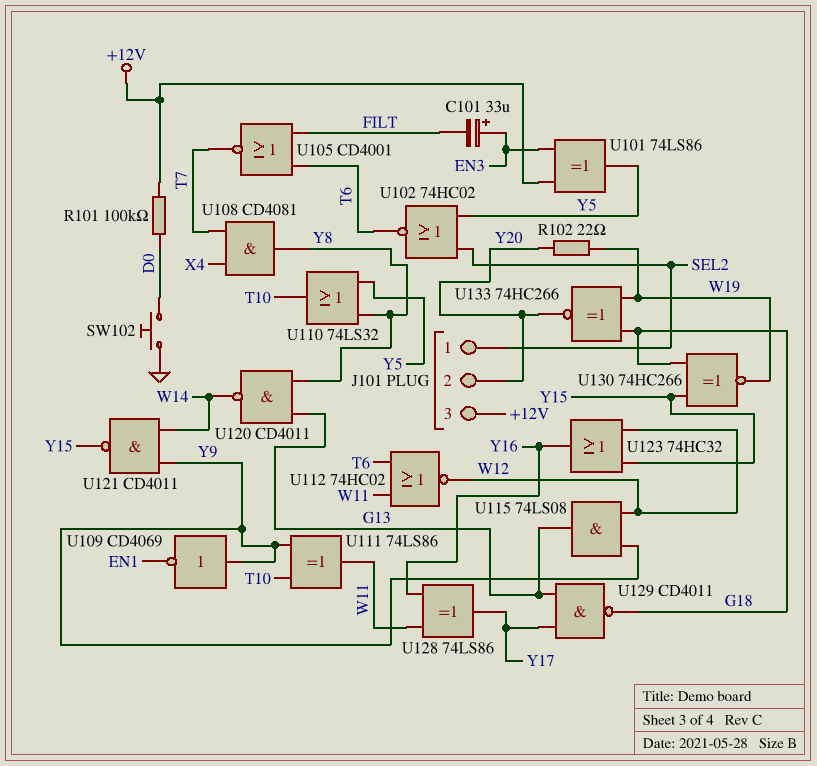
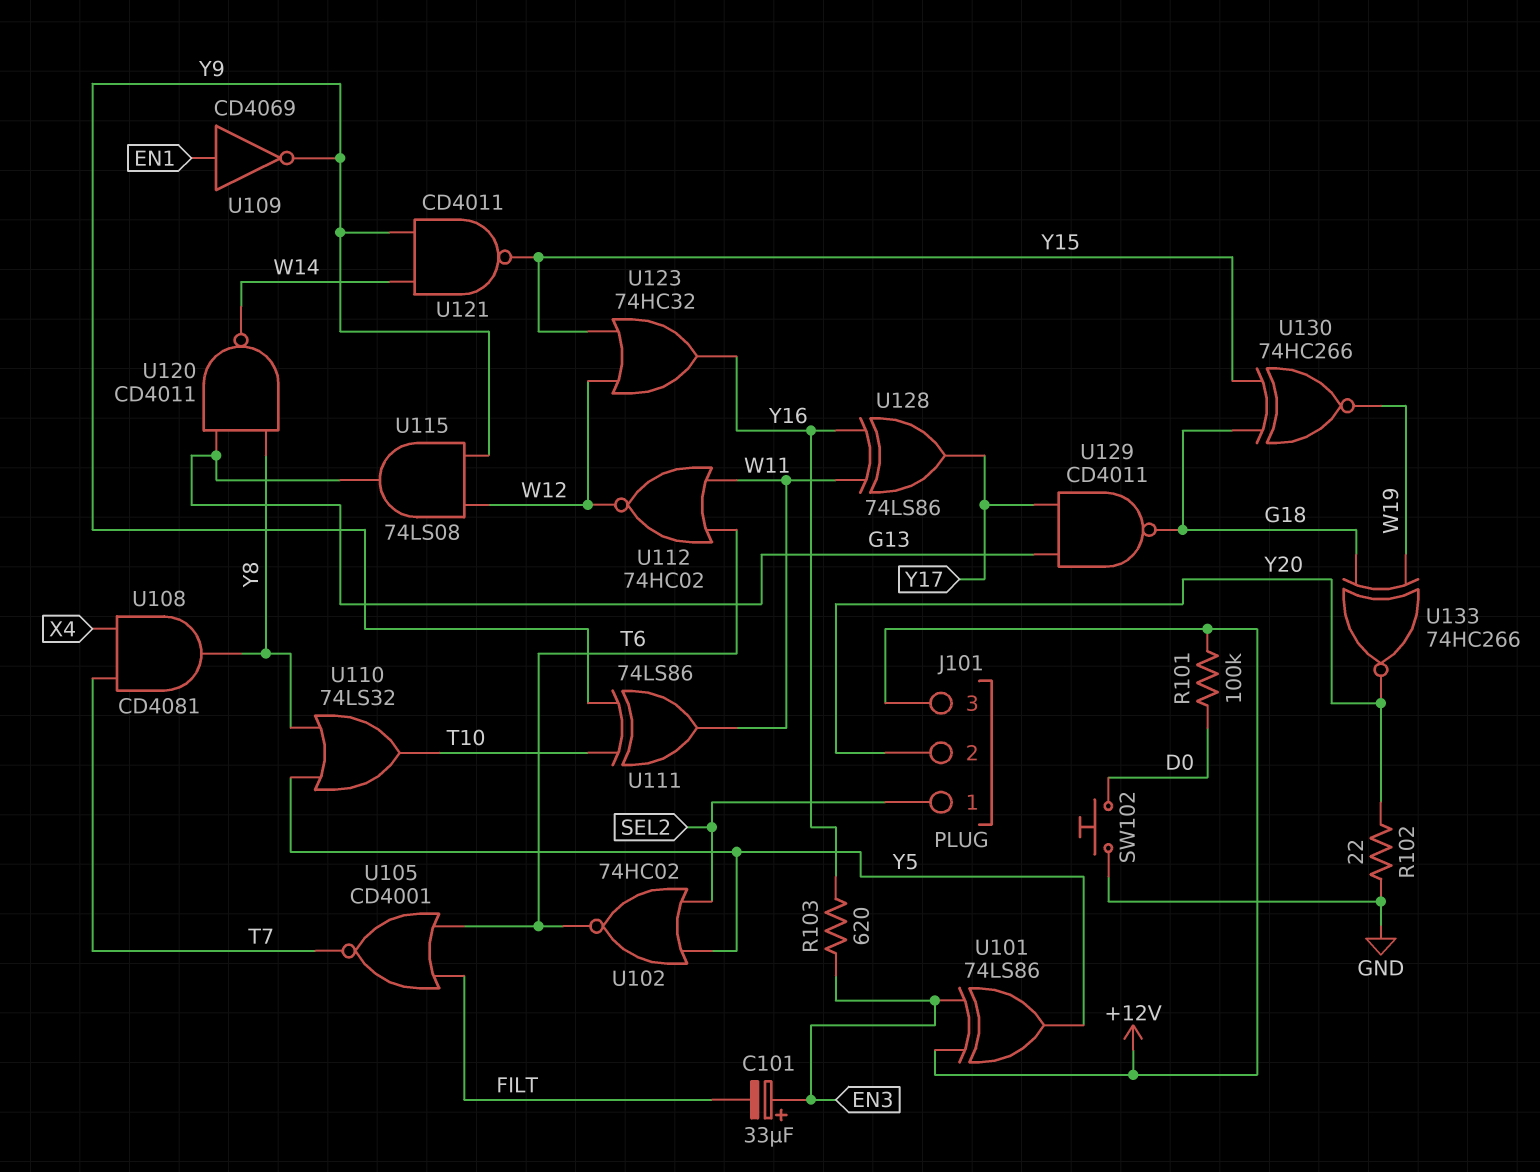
R102: 22 (W19, Y20) -> 22 (GND, Y20)
R103: none -> 620 (EN3, Y16)
U109: NOT CD4069 (in Y9, out EN1) -> NOT CD4069 (in EN1, out Y9)

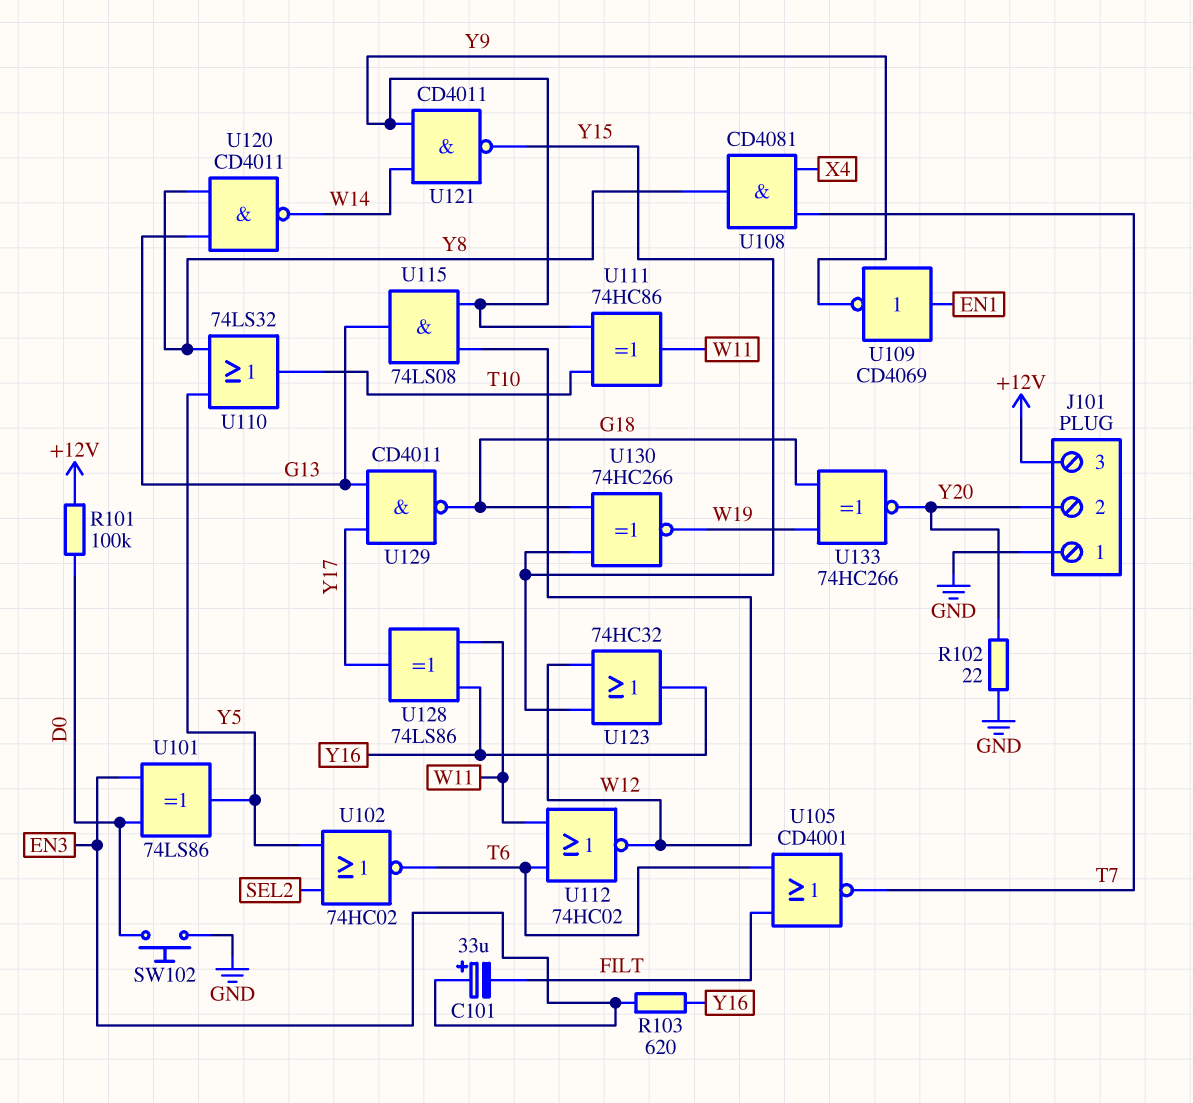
J101 pin 1: SEL2 -> GND
U101: XOR 74LS86 (in +12V, in EN3, out Y5) -> XOR 74LS86 (in D0, in EN3, out Y5)
U111: XOR 74LS86 (in T10, in Y9, out W11) -> XOR 74HC86 (in T10, in Y9, out W11)

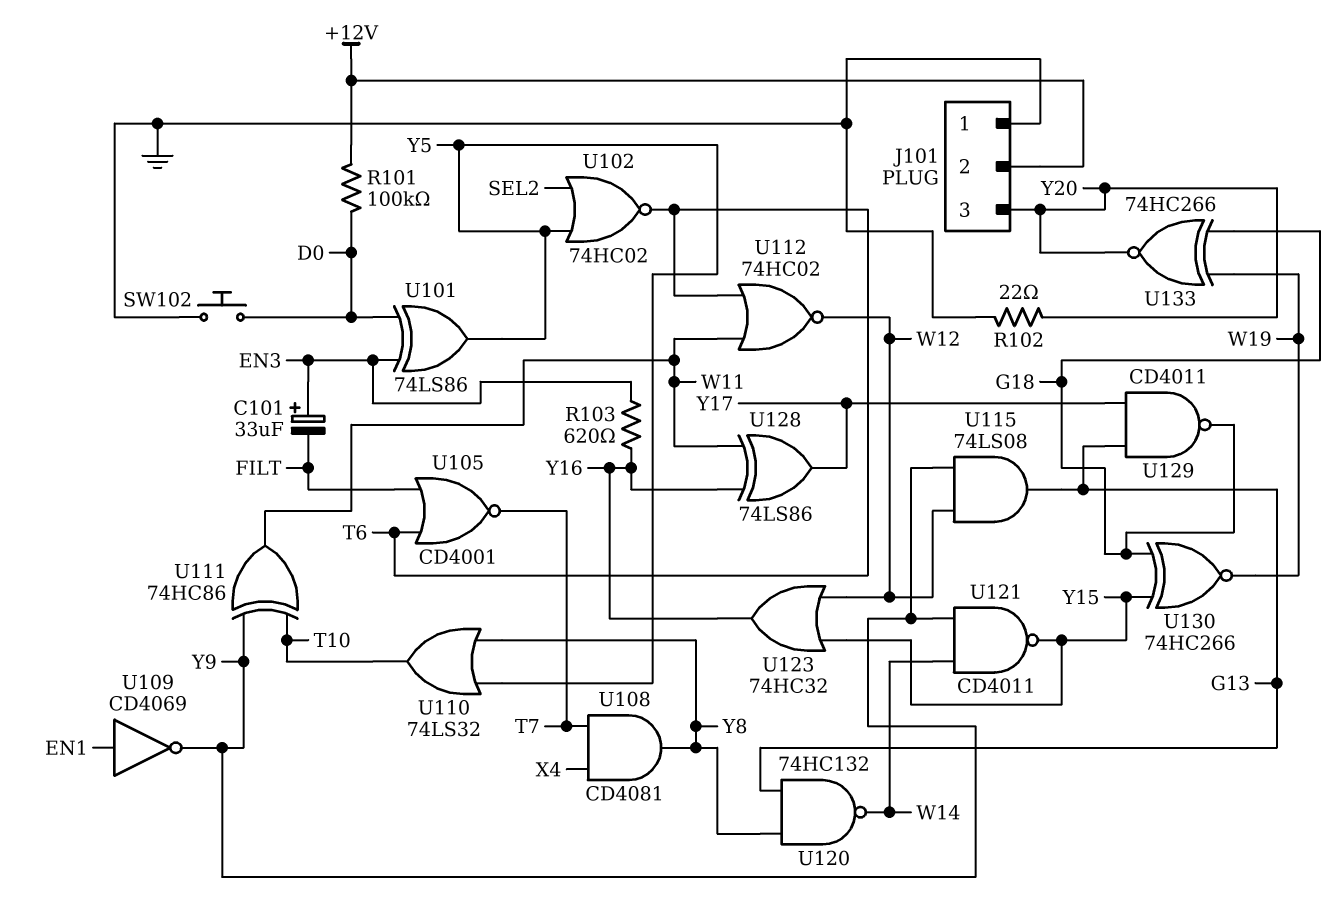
J101 pin 2: Y20 -> +12V
J101 pin 3: +12V -> Y20
U120: NAND CD4011 (in G13, in Y8, out W14) -> NAND 74HC132 (in G13, in Y8, out W14)

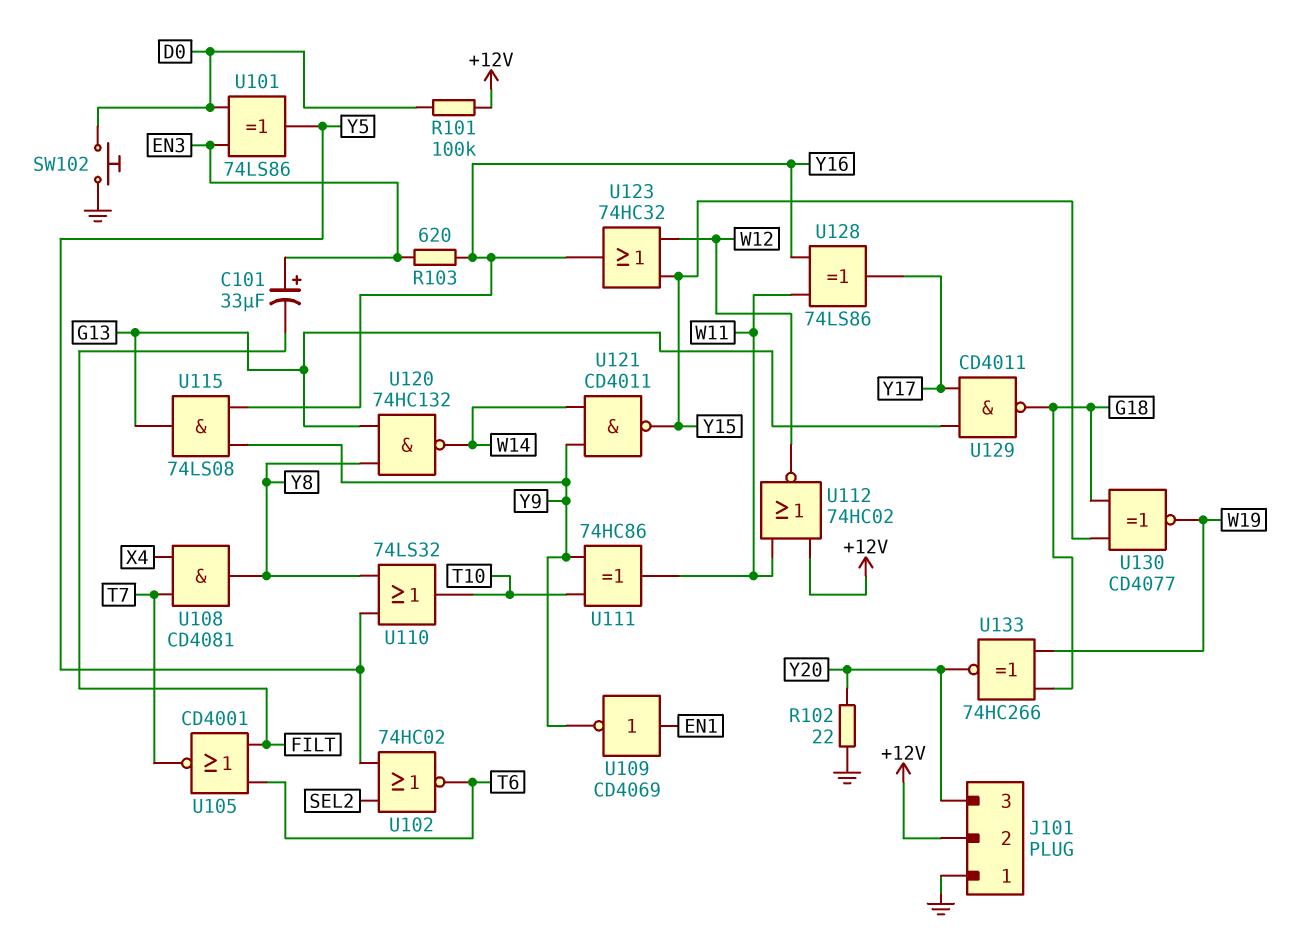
U112: NOR 74HC02 (in T6, in W11, out W12) -> NOR 74HC02 (in +12V, in W11, out W12)
U115: AND 74LS08 (in W12, in Y9, out G13) -> AND 74LS08 (in Y9, in Y16, out G13)
U130: XNOR 74HC266 (in G18, in Y15, out W19) -> XNOR CD4077 (in G18, in Y15, out W19)

